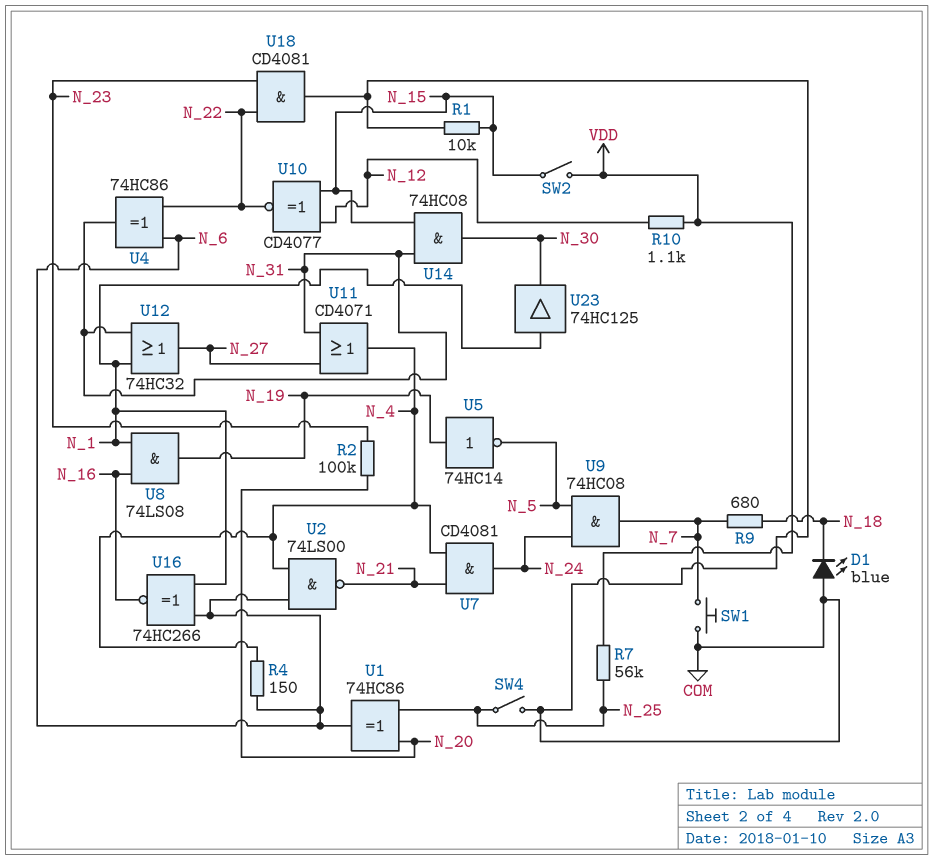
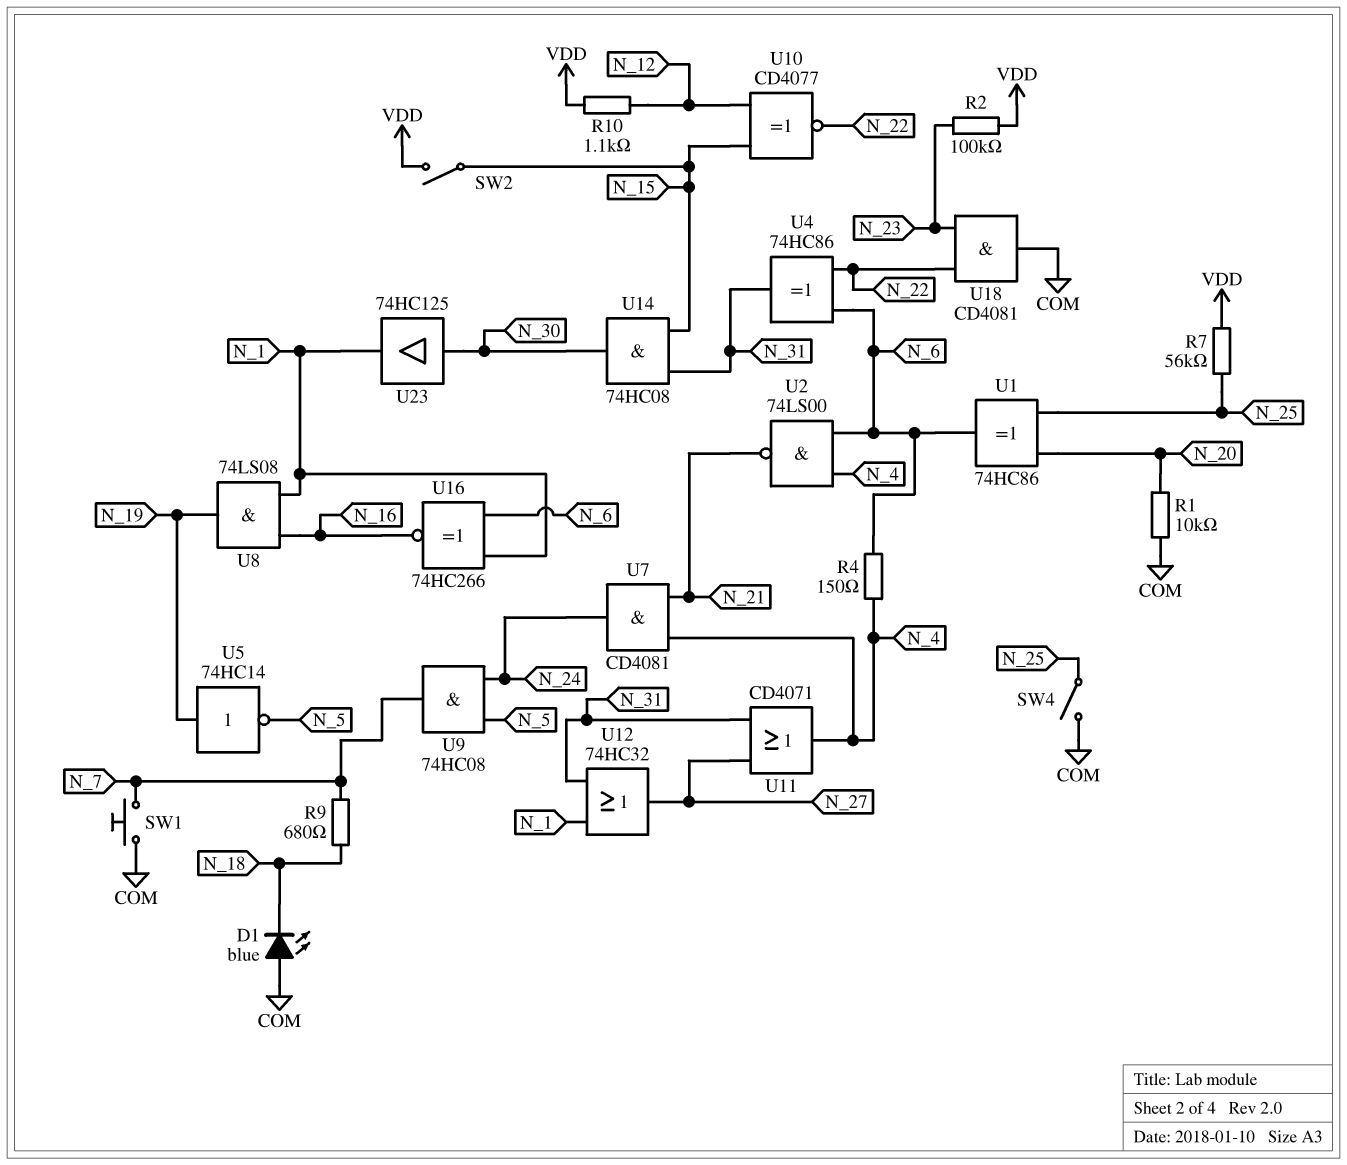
R1: 10k (COM, N_15) -> 10k (COM, N_20)
R2: 100k (N_20, N_23) -> 100k (N_23, VDD)
U23: buffer 74HC125 (in N_1, out N_30) -> buffer 74HC125 (in N_30, out N_1)

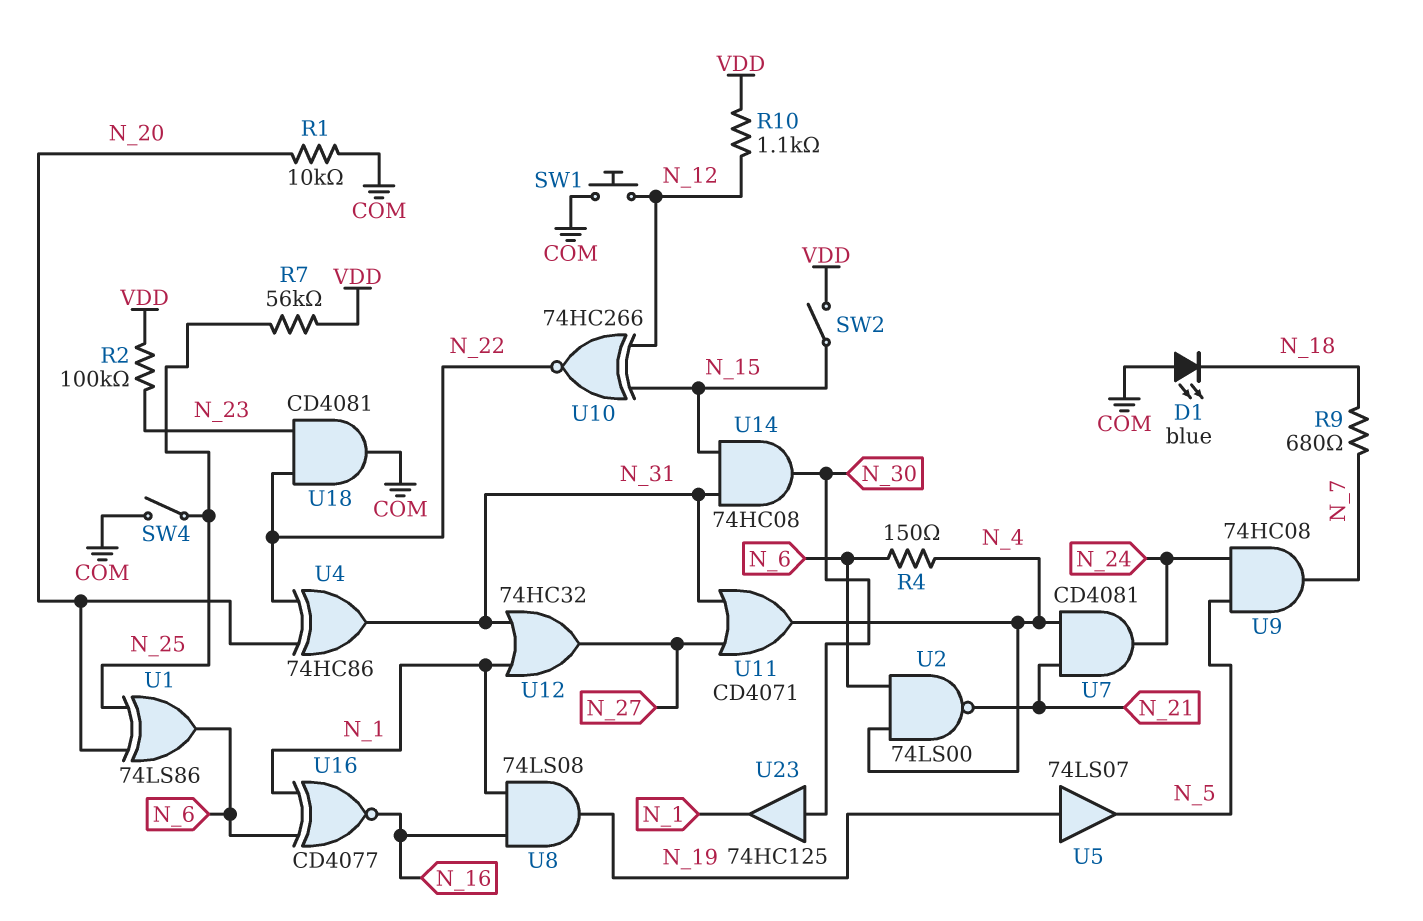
SW1: button (COM, N_7) -> button (COM, N_12)
U1: XOR 74HC86 (in N_20, in N_25, out N_6) -> XOR 74LS86 (in N_20, in N_25, out N_6)
U4: XOR 74HC86 (in N_6, in N_22, out N_31) -> XOR 74HC86 (in N_20, in N_22, out N_31)
U5: NOT 74HC14 (in N_19, out N_5) -> buffer 74LS07 (in N_19, out N_5)
U10: XNOR CD4077 (in N_12, in N_15, out N_22) -> XNOR 74HC266 (in N_12, in N_15, out N_22)
U16: XNOR 74HC266 (in N_1, in N_6, out N_16) -> XNOR CD4077 (in N_1, in N_6, out N_16)

